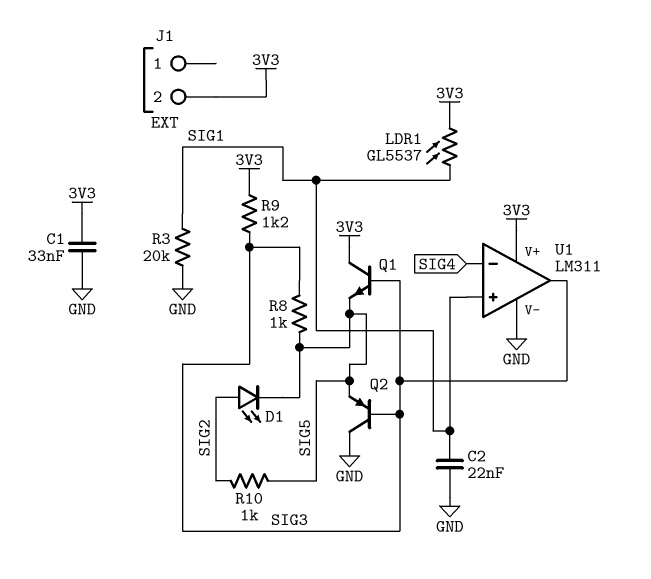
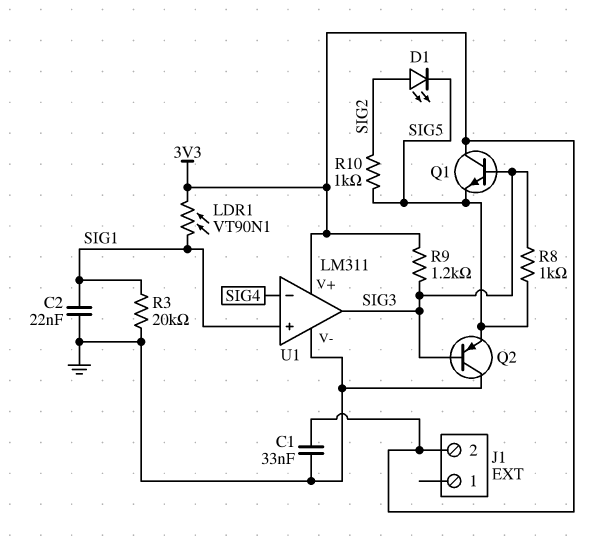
LDR1: GL5537 (3V3, SIG1) -> VT90N1 (3V3, SIG1)

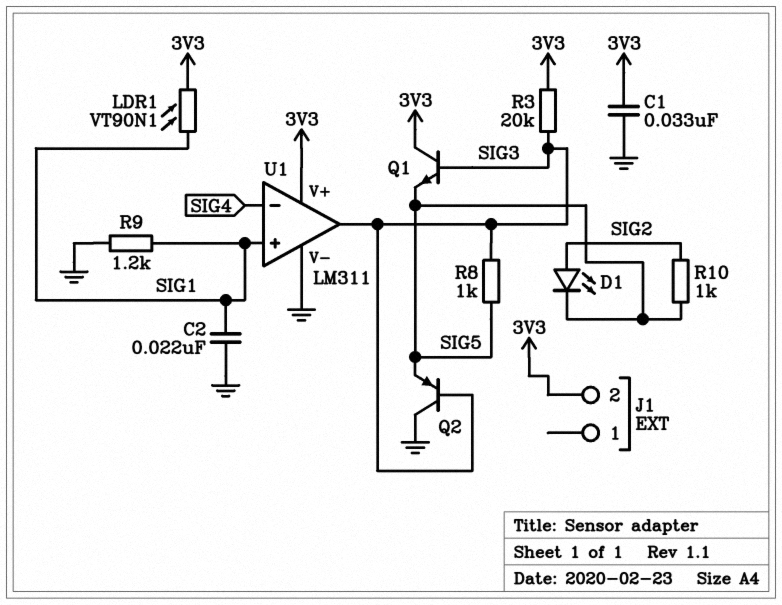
R3: 20k (GND, SIG1) -> 20k (3V3, SIG3)
R9: 1.2k (3V3, SIG3) -> 1.2k (GND, SIG1)

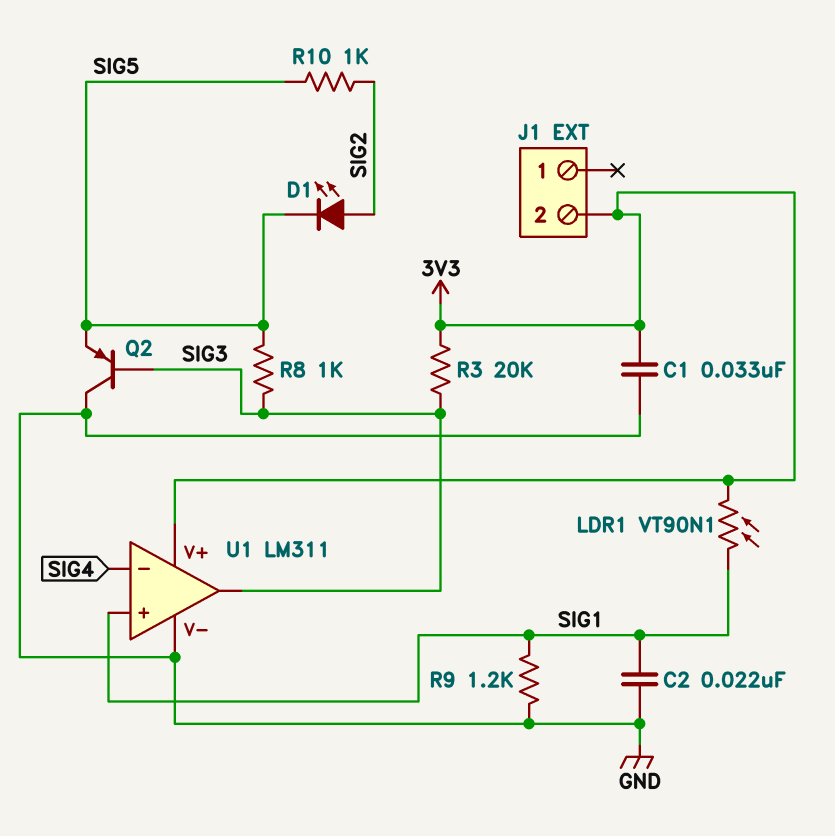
Q1: NPN (B SIG3, C 3V3, E SIG5) -> none

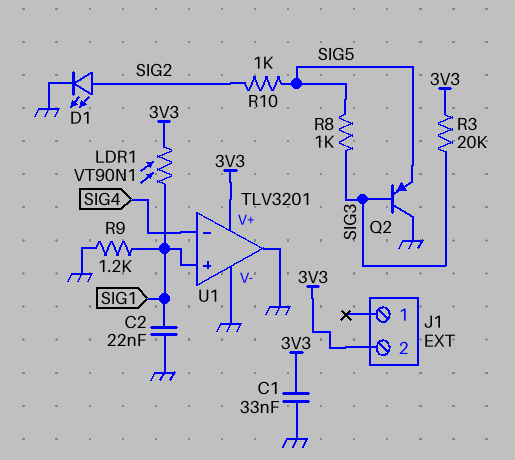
D1: LED (A SIG2, K SIG5) -> LED (A SIG2, K GND)
U1: LM311 -> TLV3201
U1 pin out: SIG3 -> GND

